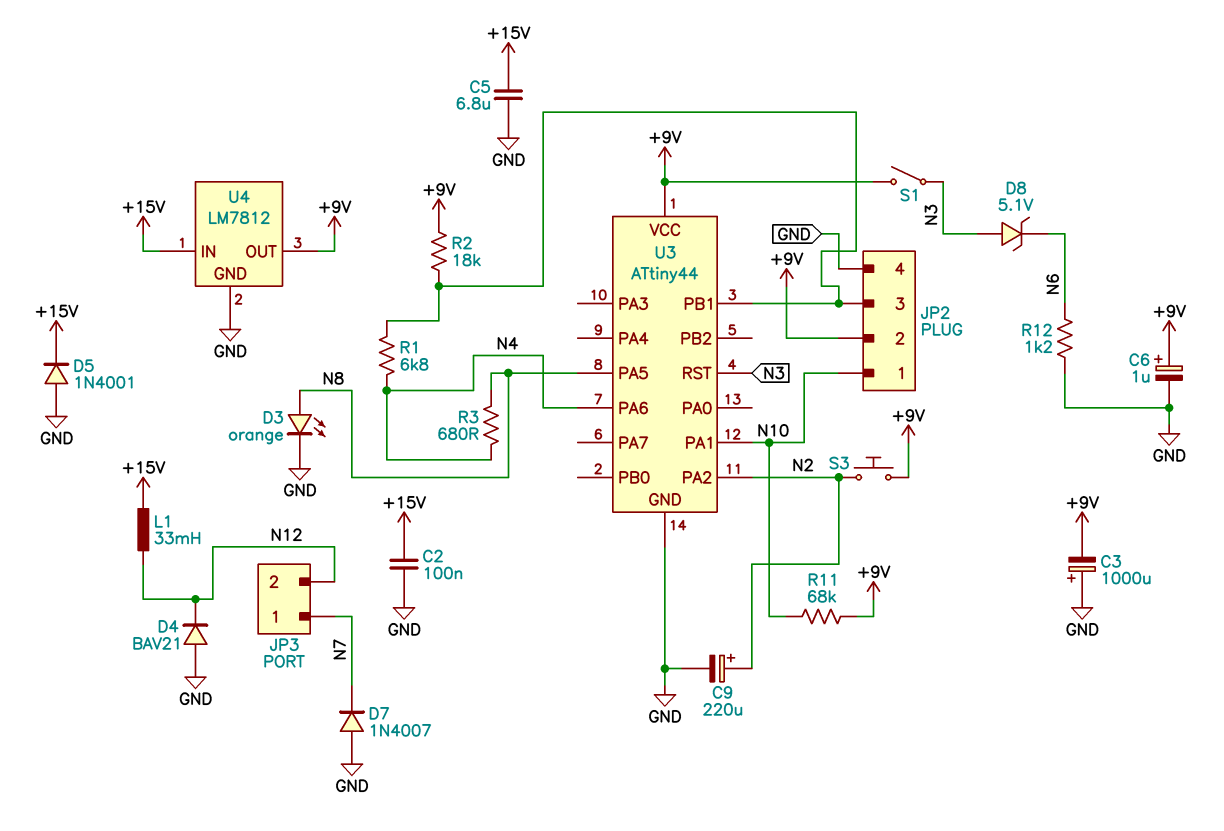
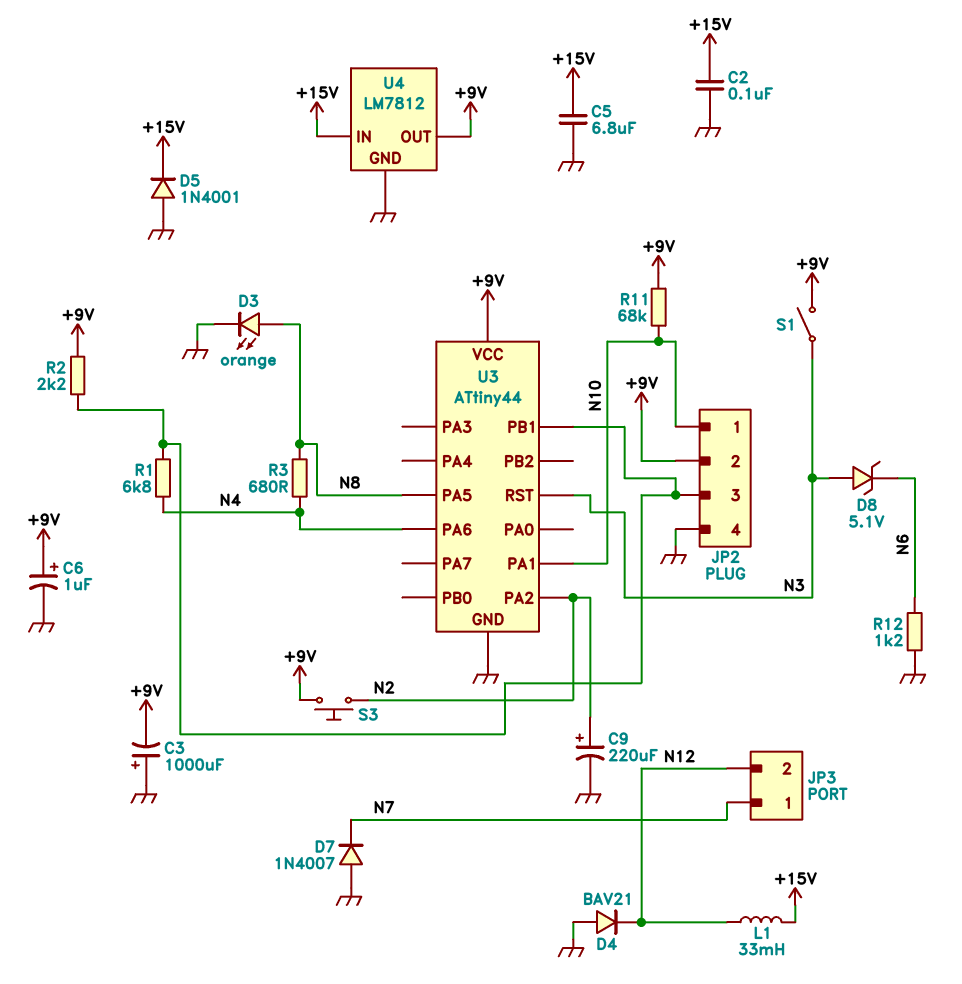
R2: 18k (+9V, JP2/3) -> 2.2k (+9V, JP2/3)

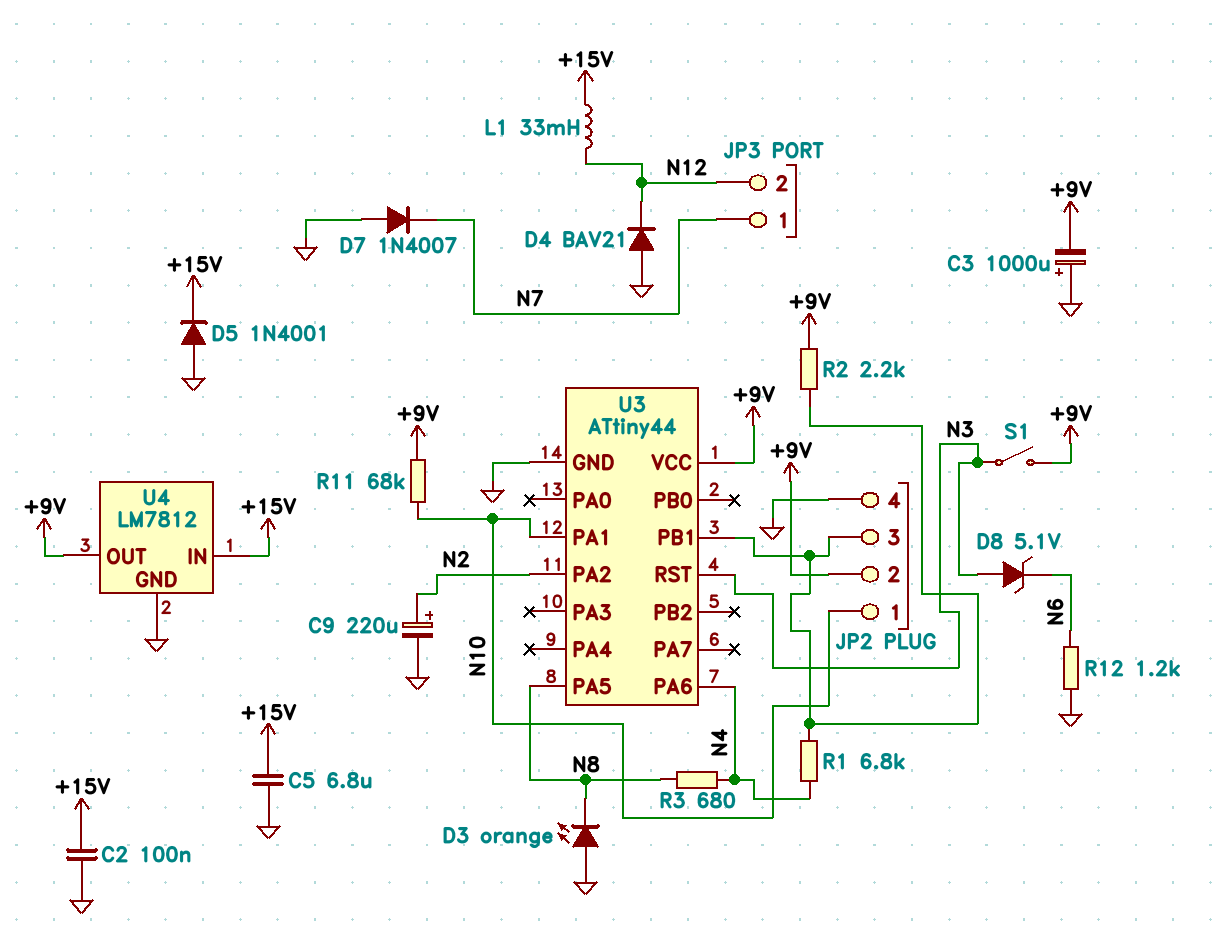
C6: 1uF (plus +9V, minus GND) -> none
D3: LED orange (A N8, K GND) -> LED orange (A GND, K N8)
S3: button (+9V, N2) -> none

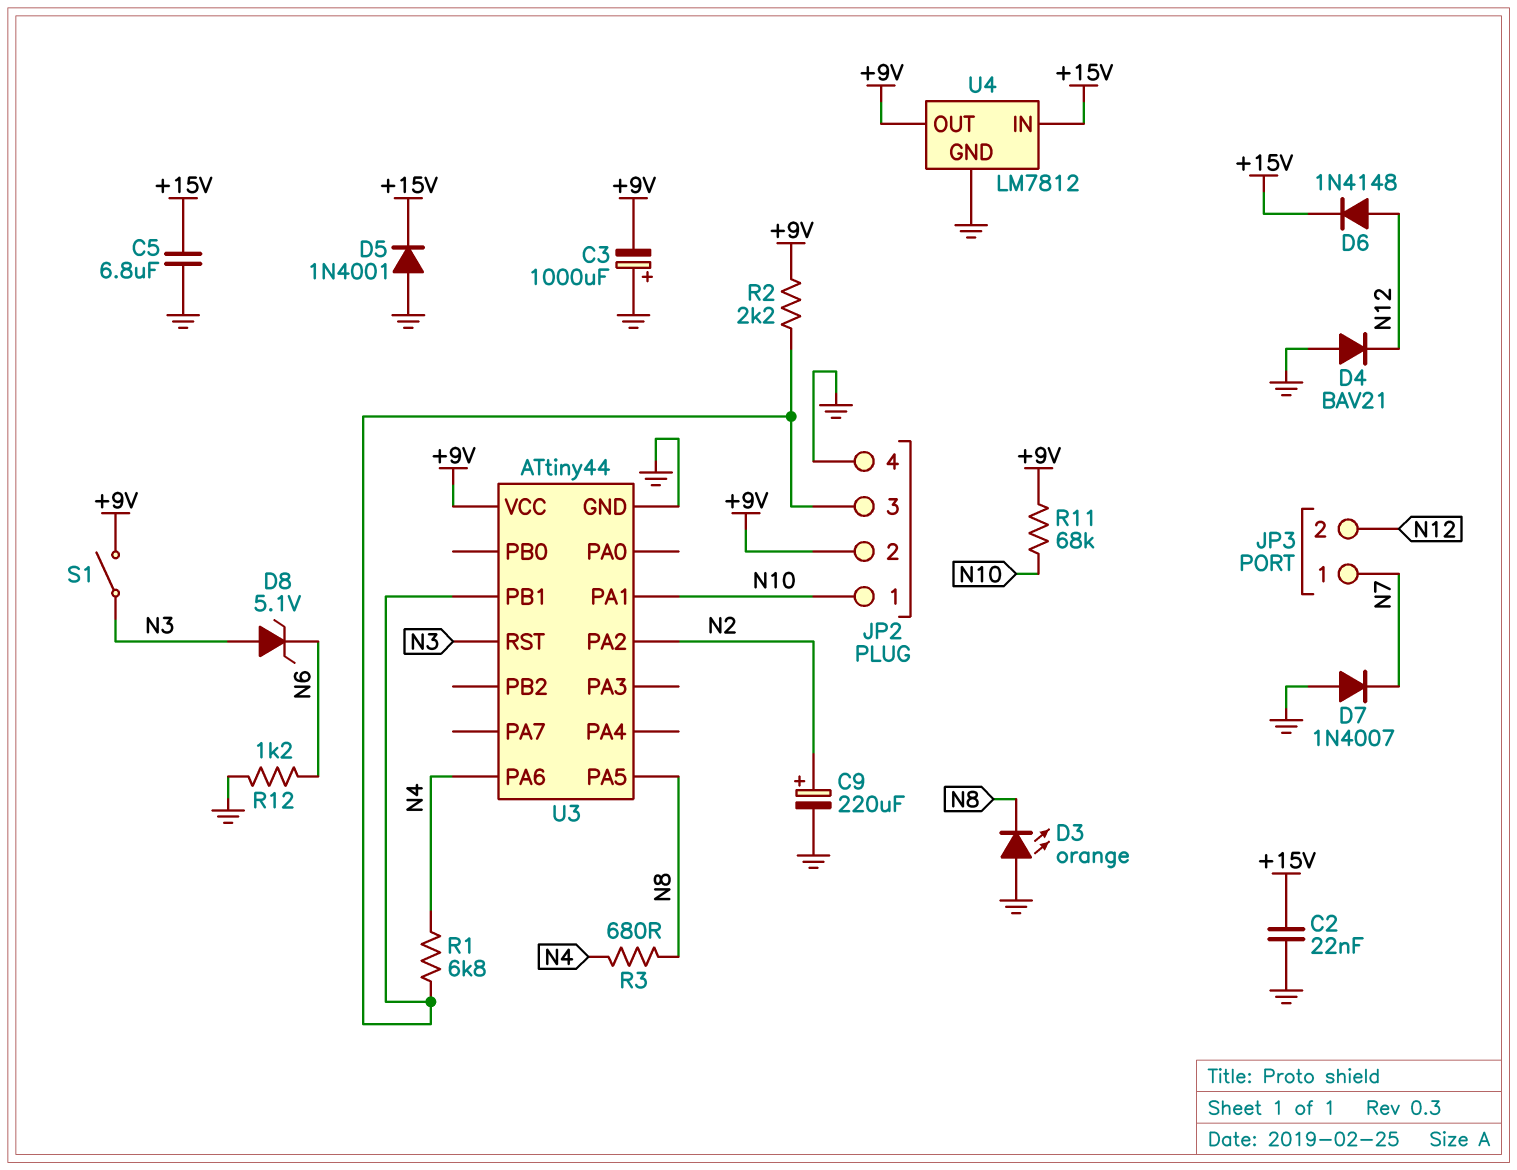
C2: 100nF (+15V, GND) -> 22nF (+15V, GND)
D6: none -> diode 1N4148 (A N12, K +15V)
L1: 33mH (+15V, N12) -> none

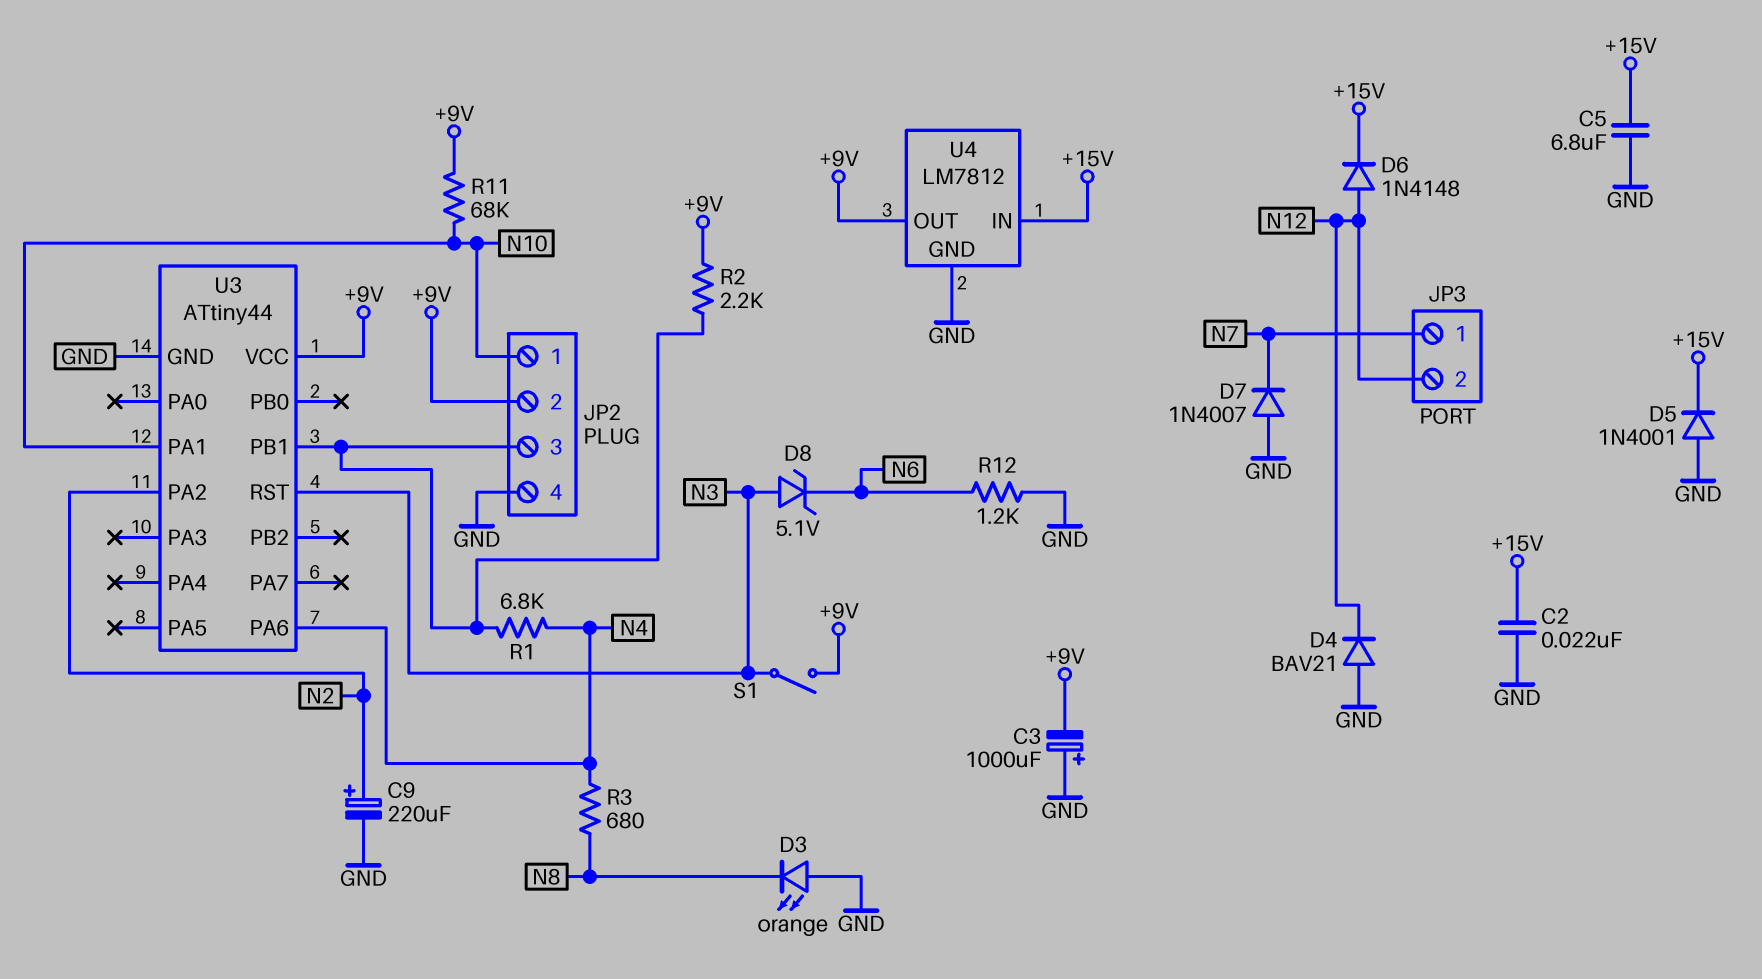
U3 pin PA5: N8 -> none

